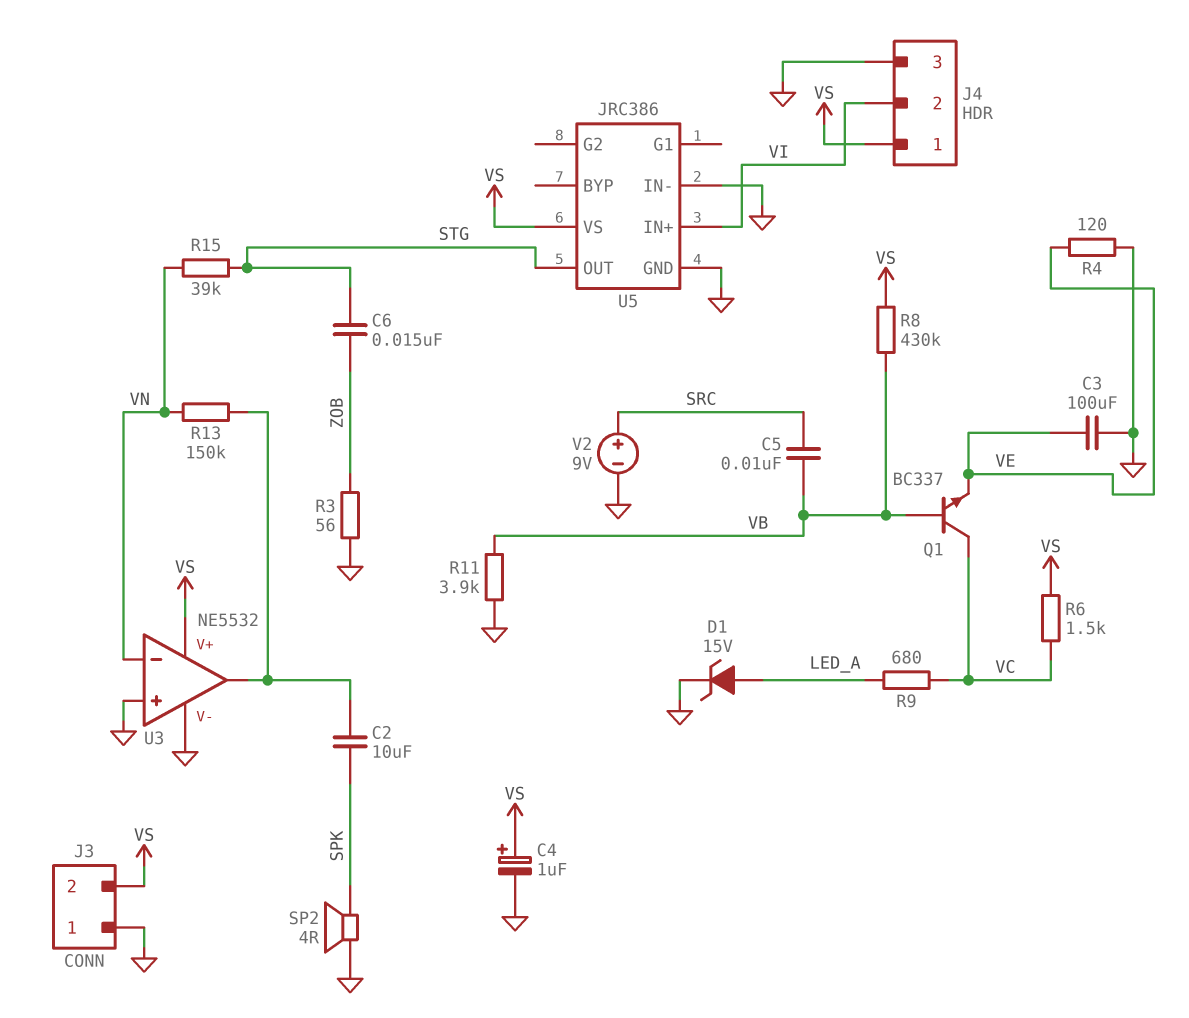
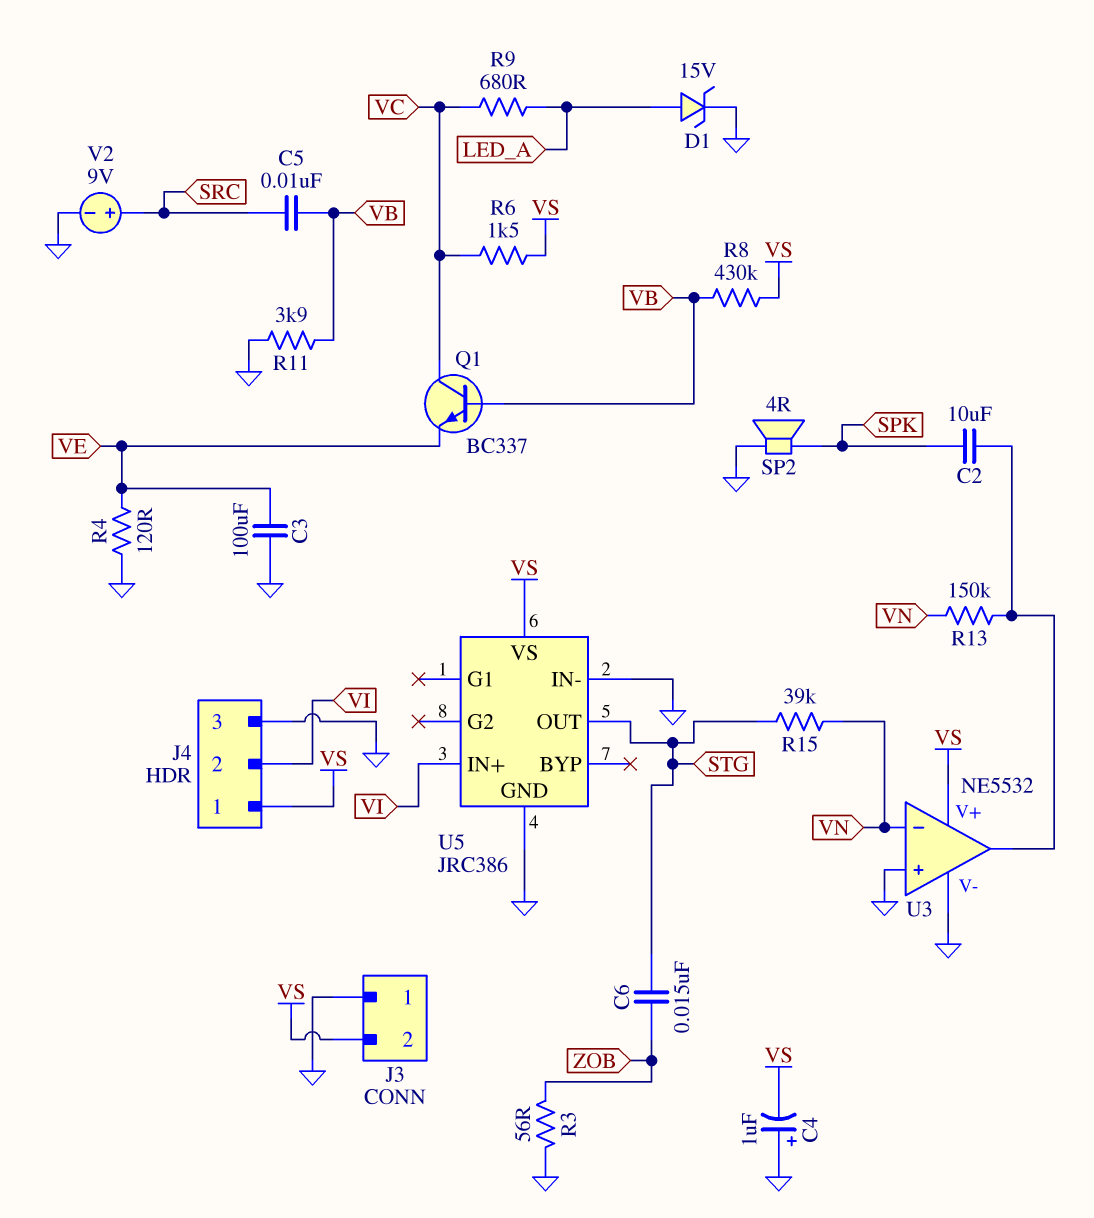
C4: 1uF (plus VS, minus GND) -> 1uF (plus GND, minus VS)

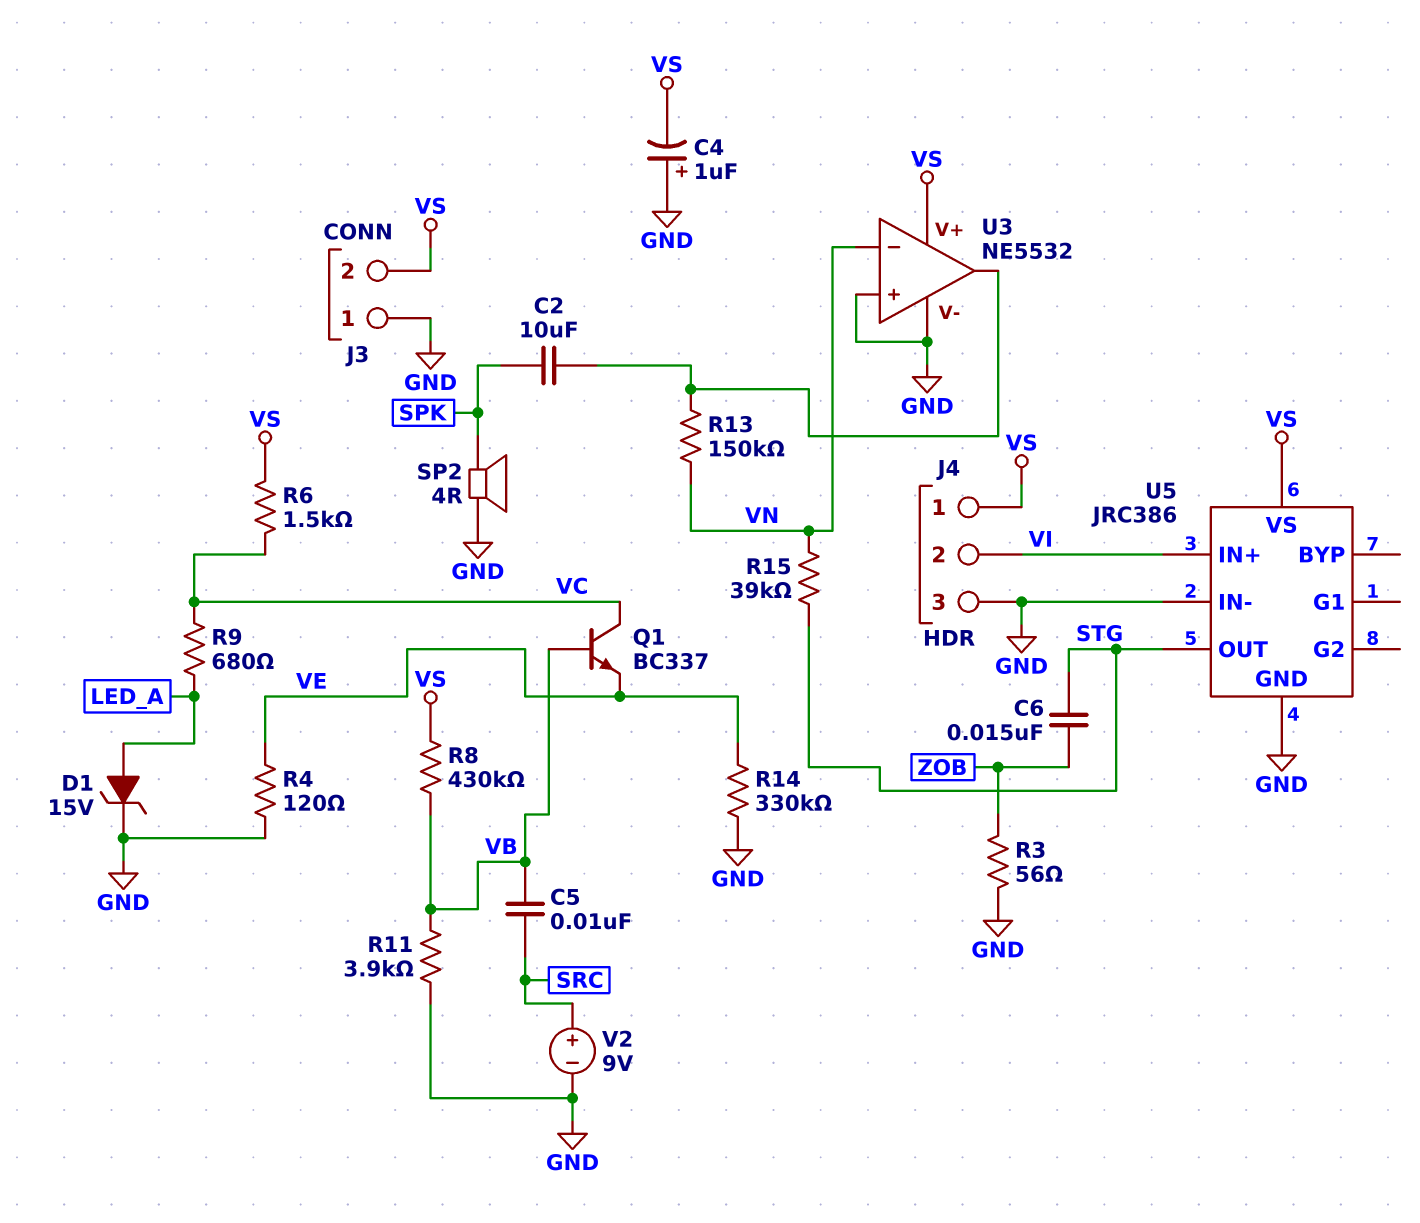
C3: 100uF (GND, VE) -> none
R14: none -> 330k (GND, VE)

